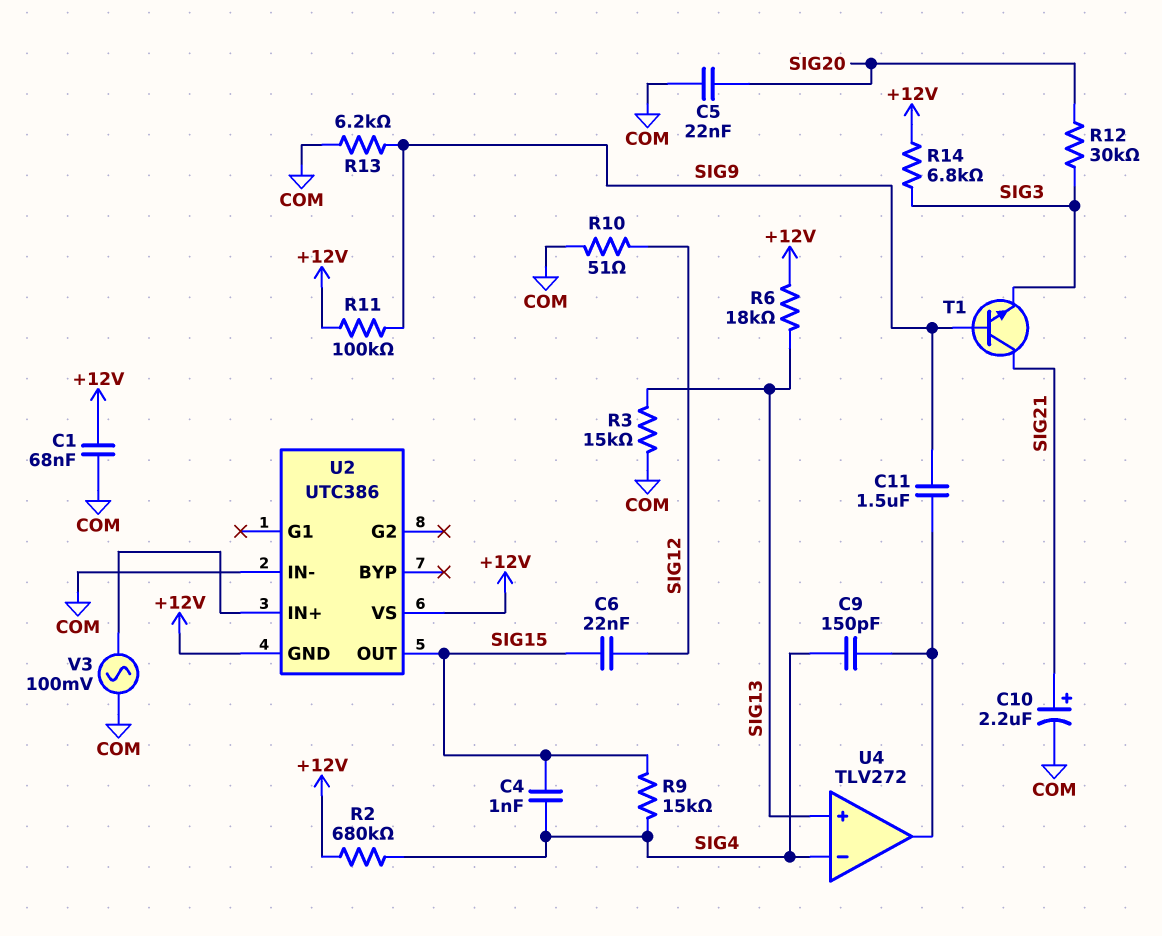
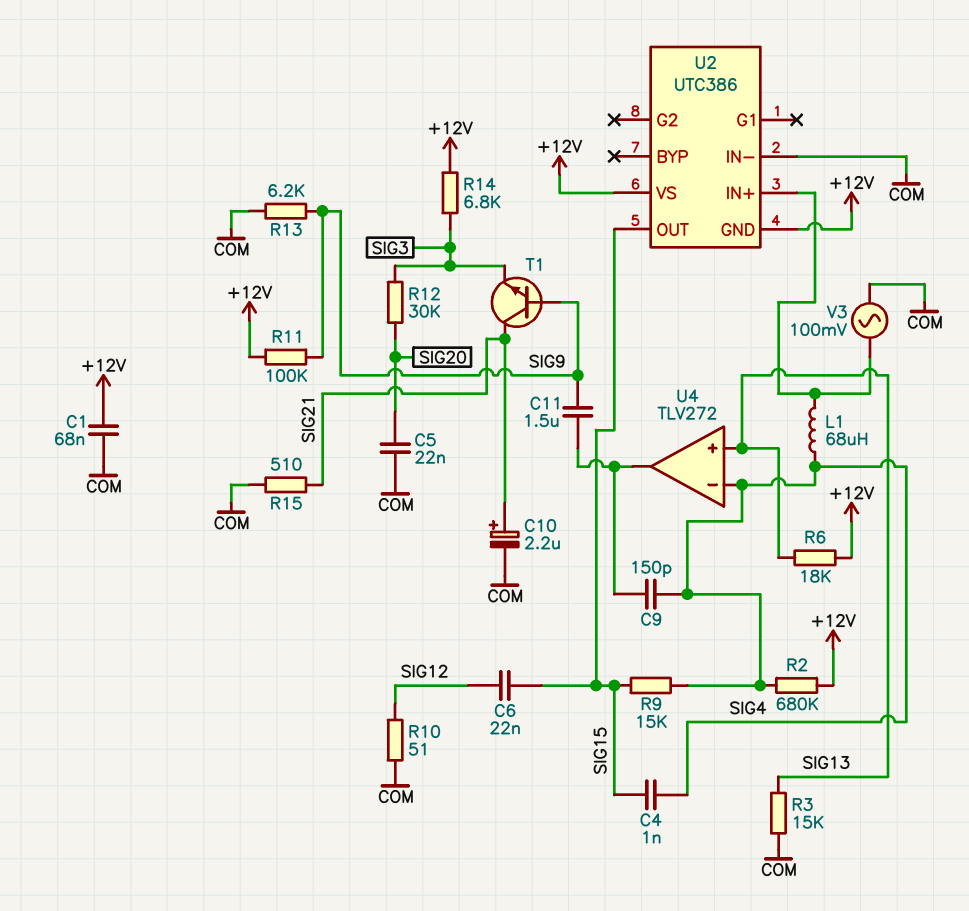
L1: none -> 68uH (SIG4, U2/IN+)
R15: none -> 510 (COM, SIG21)

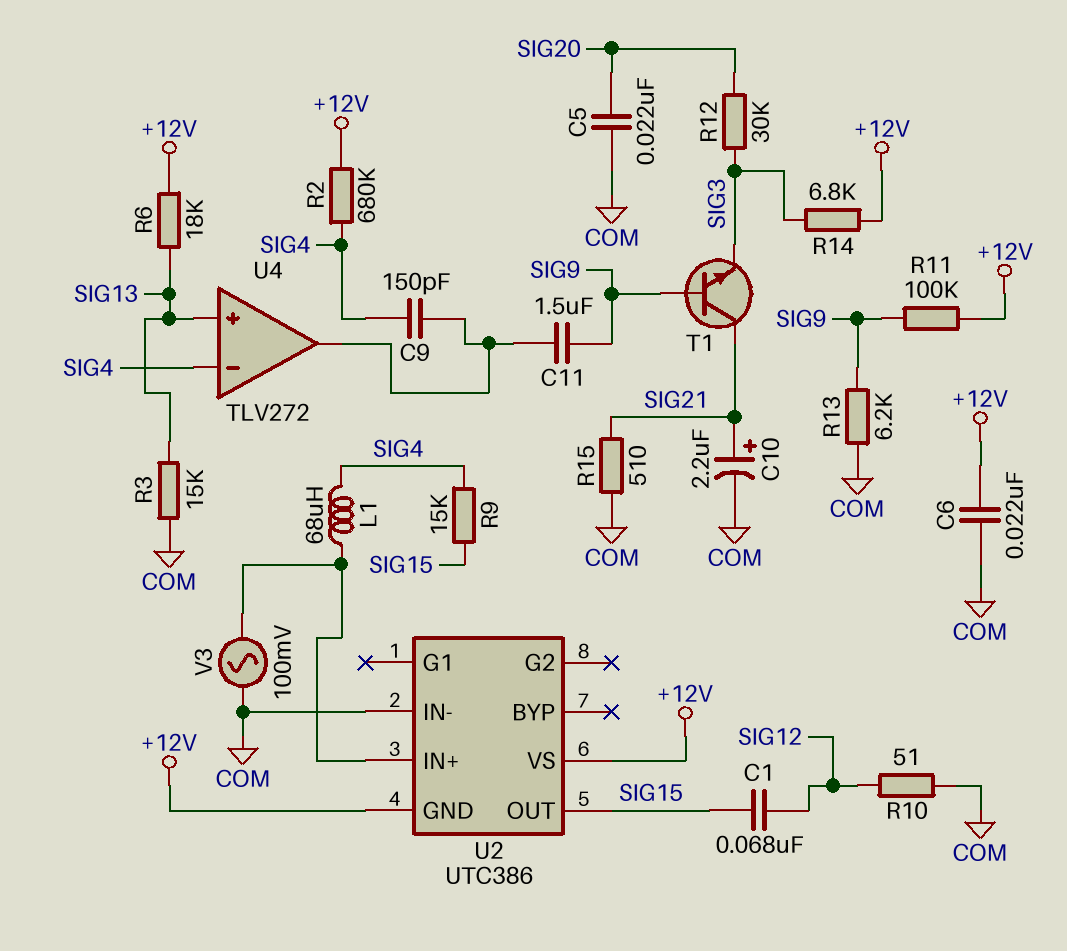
C1: 68nF (+12V, COM) -> 68nF (SIG12, SIG15)
C4: 1nF (SIG4, SIG15) -> none
C6: 22nF (SIG12, SIG15) -> 22nF (+12V, COM)

